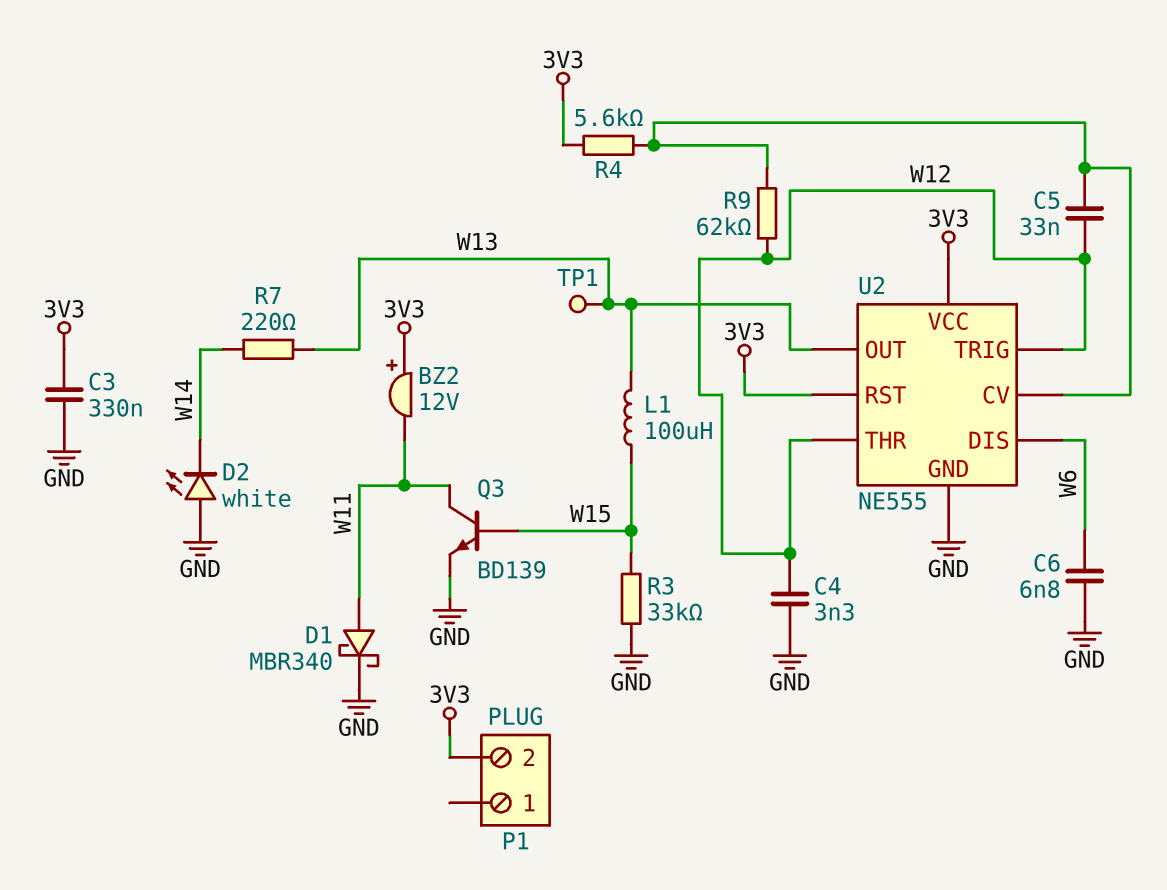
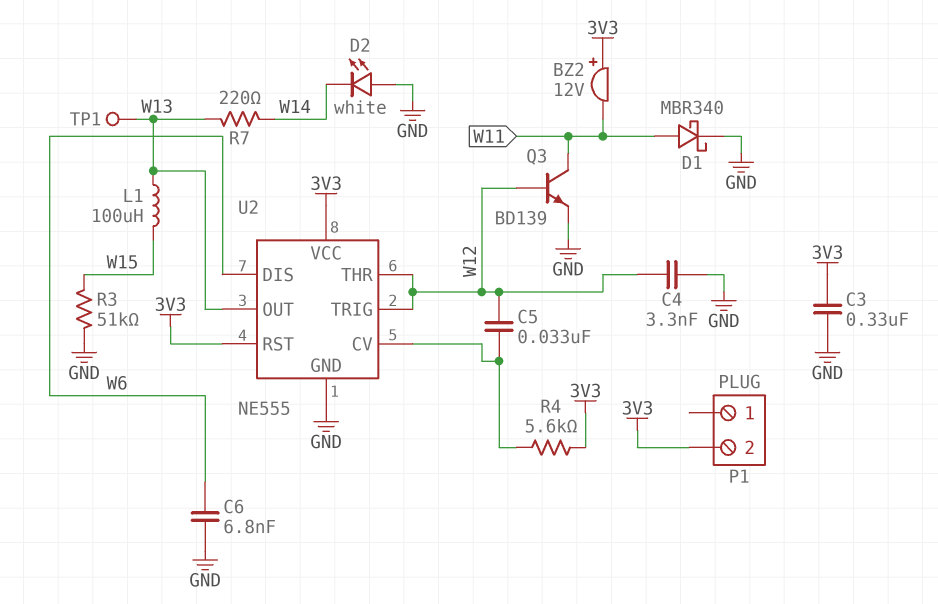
Q3: NPN BD139 (B W15, C W11, E GND) -> NPN BD139 (B W12, C W11, E GND)
R3: 33k (GND, W15) -> 51k (GND, W15)
R9: 62k (U2/CV, W12) -> none

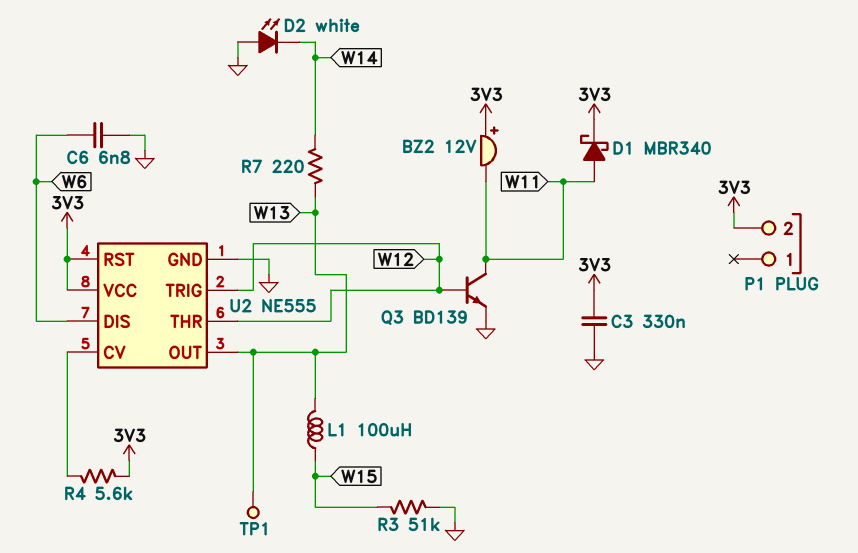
C4: 3.3nF (GND, W12) -> none
C5: 33nF (U2/CV, W12) -> none
D1: schottky MBR340 (A W11, K GND) -> schottky MBR340 (A W11, K 3V3)

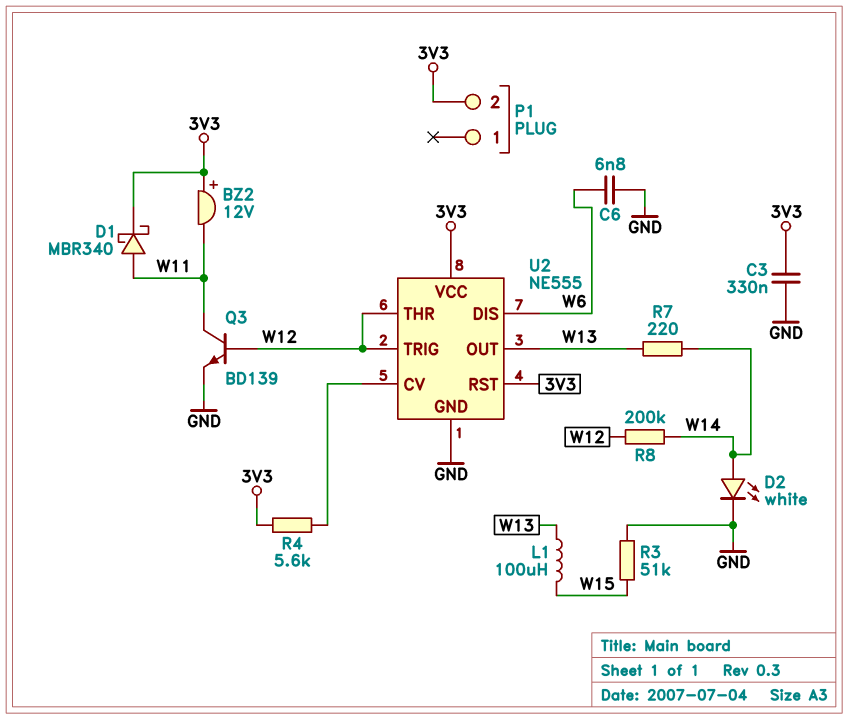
D2: LED white (A GND, K W14) -> LED white (A W14, K GND)
R8: none -> 200k (W12, W14)
TP1: test point (W13) -> none

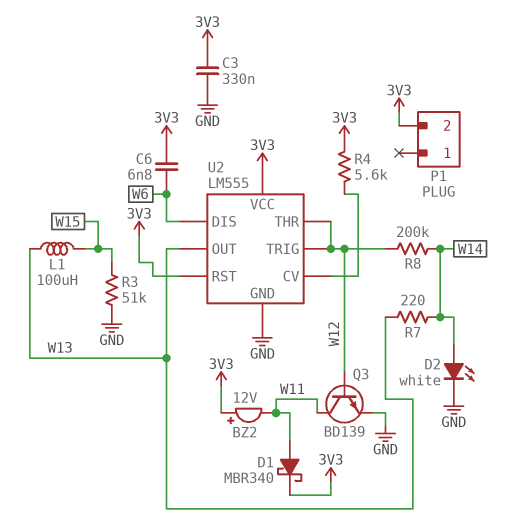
C6: 6.8nF (GND, W6) -> 6.8nF (3V3, W6)
U2: NE555 -> LM555

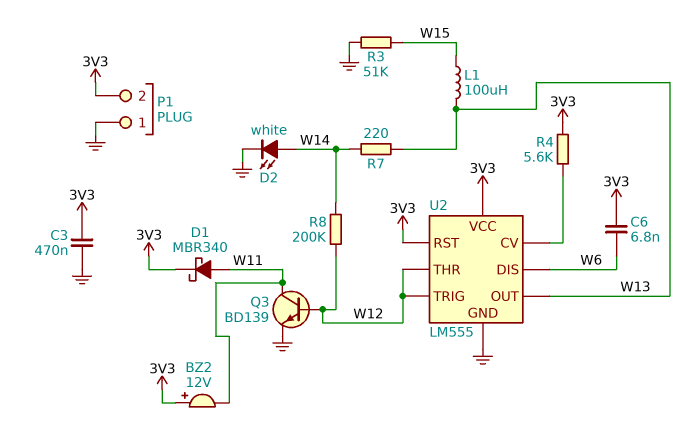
C3: 330nF (3V3, GND) -> 470nF (3V3, GND)
P1 pin 1: none -> GND

